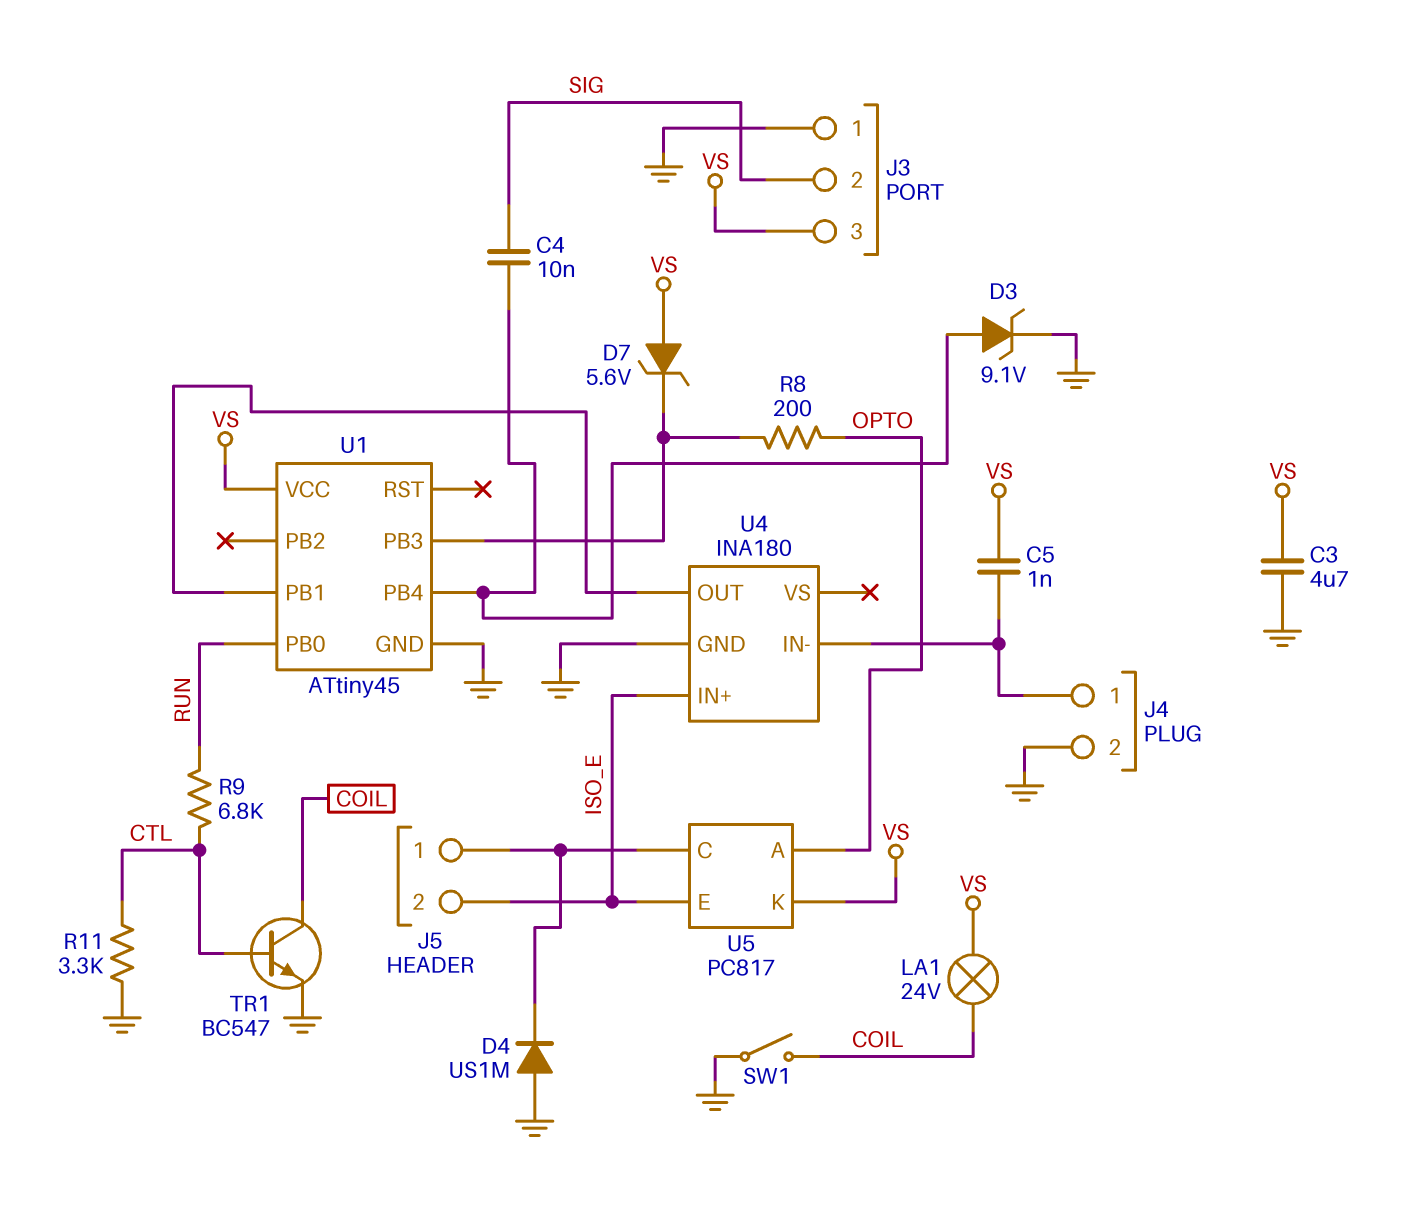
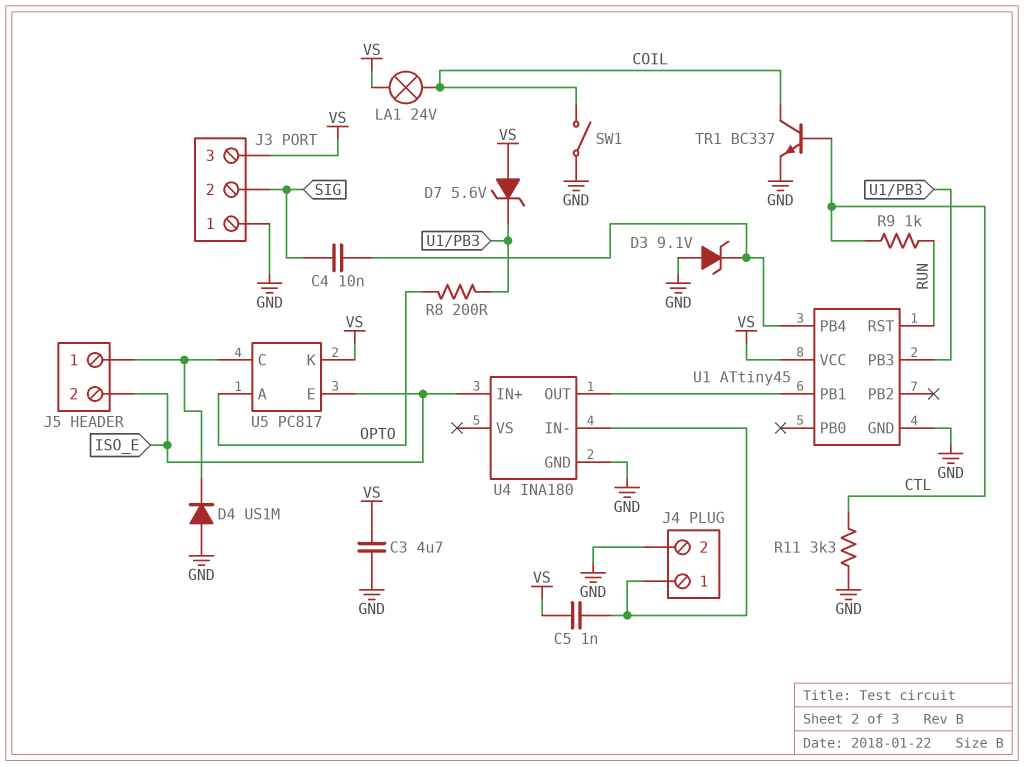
D3: zener 9.1V (A U1/PB4, K GND) -> zener 9.1V (A GND, K U1/PB4)
R9: 6.8k (CTL, RUN) -> 1k (CTL, RUN)
TR1: NPN BC547 (B CTL, C COIL, E GND) -> NPN BC337 (B CTL, C COIL, E GND)
U1 pin PB0: RUN -> none
U1 pin RST: none -> RUN

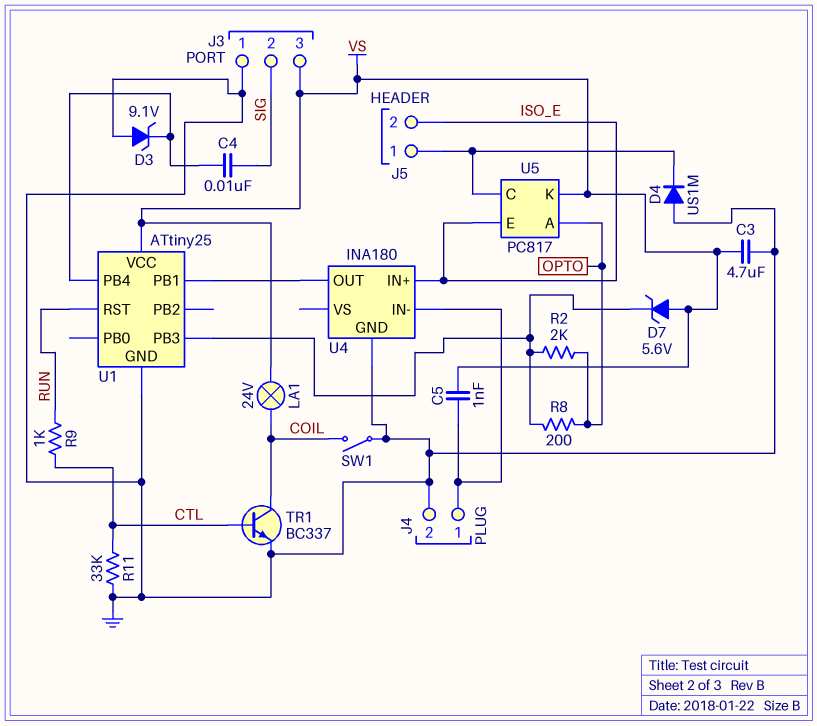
R2: none -> 2k (OPTO, U1/PB3)
R11: 3.3k (CTL, GND) -> 33k (CTL, GND)
U1: ATtiny45 -> ATtiny25

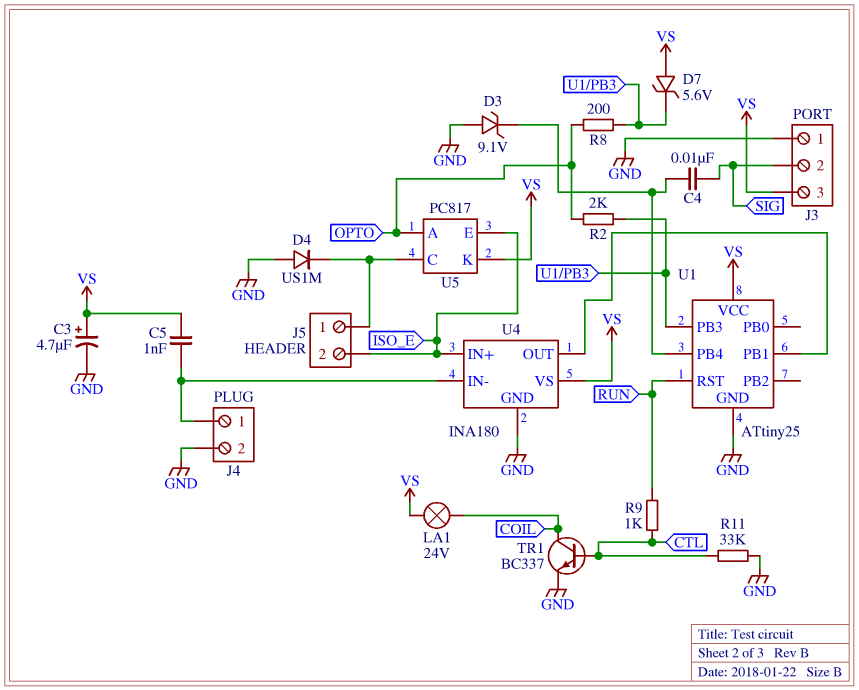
C3: 4.7uF (GND, VS) -> 4.7uF (plus VS, minus GND)
SW1: switch (COIL, GND) -> none
U4 pin VS: none -> VS

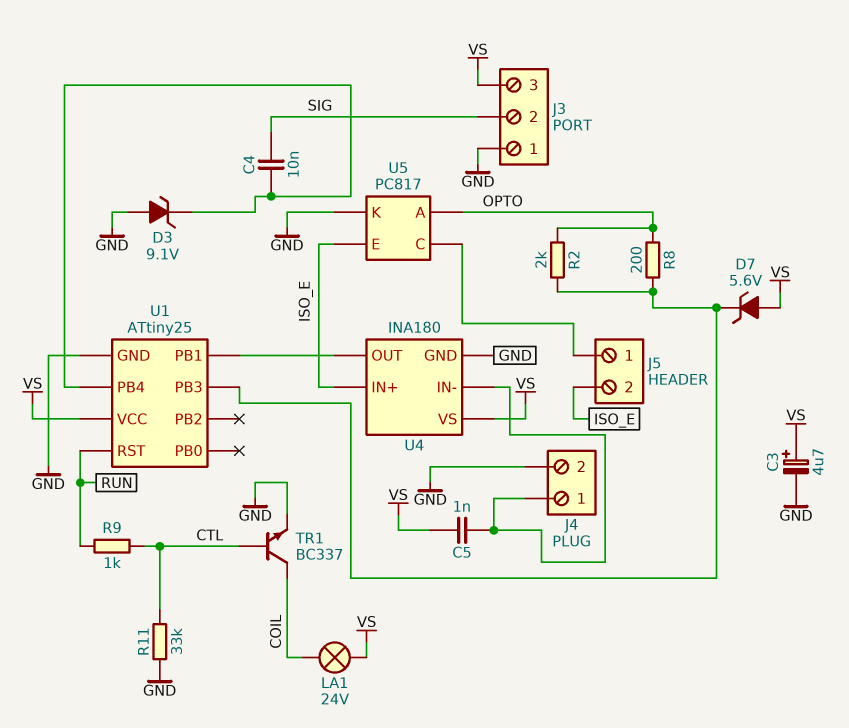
D4: diode US1M (A GND, K J5/1) -> none
U5 pin K: VS -> GND

